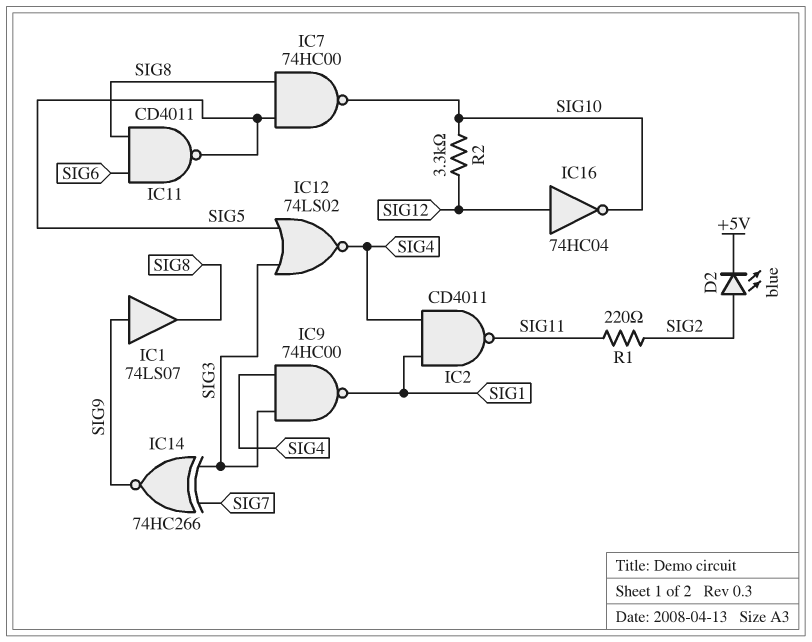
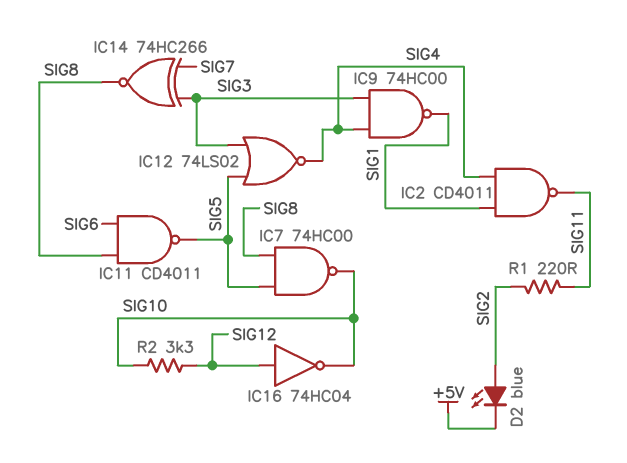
IC1: buffer 74LS07 (in SIG9, out SIG8) -> none
IC14: XNOR 74HC266 (in SIG3, in SIG7, out SIG9) -> XNOR 74HC266 (in SIG3, in SIG7, out SIG8)

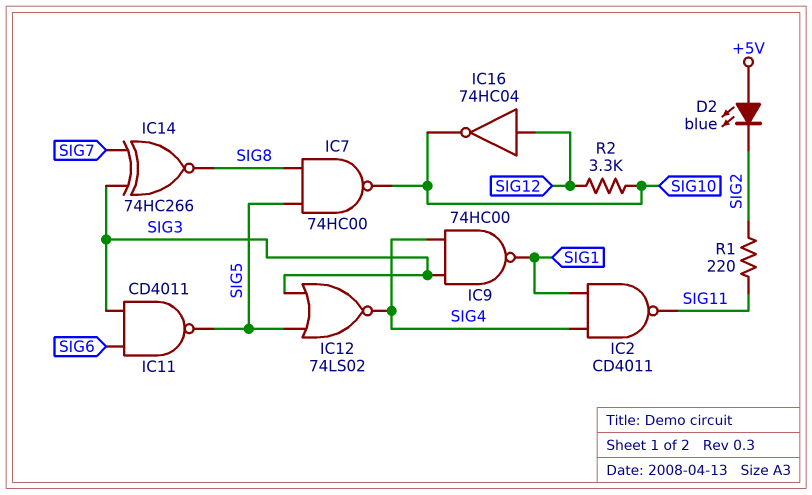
D2: LED blue (A SIG2, K +5V) -> LED blue (A +5V, K SIG2)
IC11: NAND CD4011 (in SIG6, in SIG8, out SIG5) -> NAND CD4011 (in SIG3, in SIG6, out SIG5)

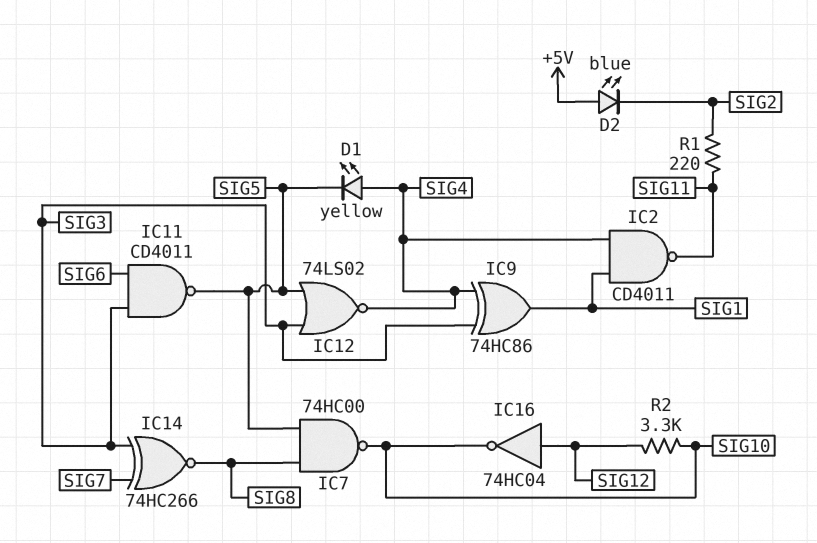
D1: none -> LED yellow (A SIG4, K SIG5)
IC9: NAND 74HC00 (in SIG3, in SIG4, out SIG1) -> XOR 74HC86 (in SIG3, in SIG4, out SIG1)

